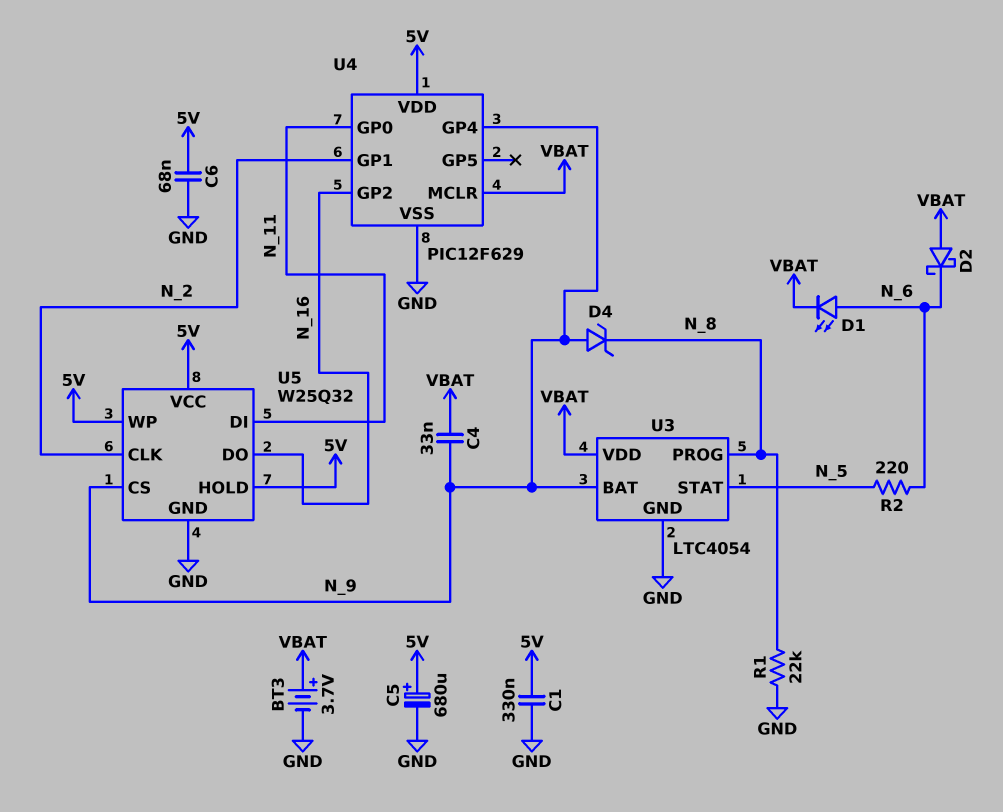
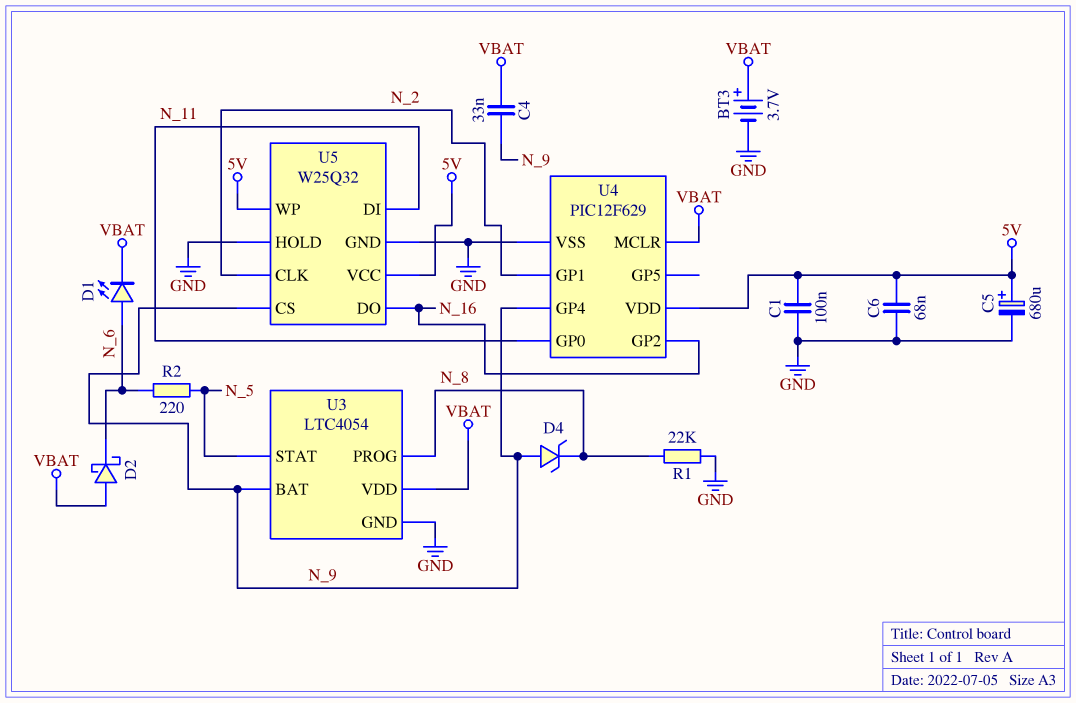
C1: 330nF (5V, GND) -> 100nF (5V, GND)
U5 pin HOLD: 5V -> GND

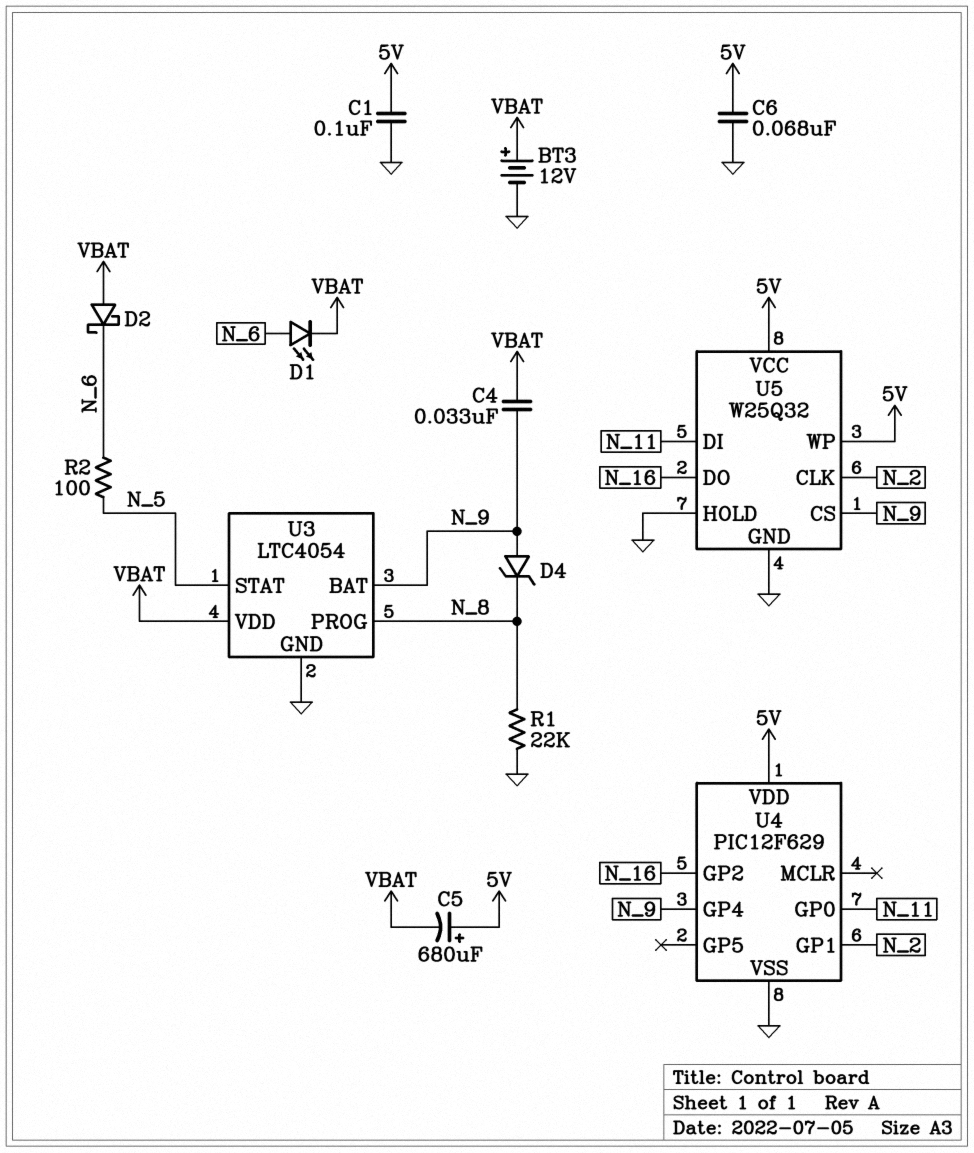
BT3: 3.7V (plus VBAT, minus GND) -> 12V (plus VBAT, minus GND)
C5: 680uF (plus 5V, minus GND) -> 680uF (plus 5V, minus VBAT)
R2: 220 (N_5, N_6) -> 100 (N_5, N_6)
U4 pin MCLR: VBAT -> none

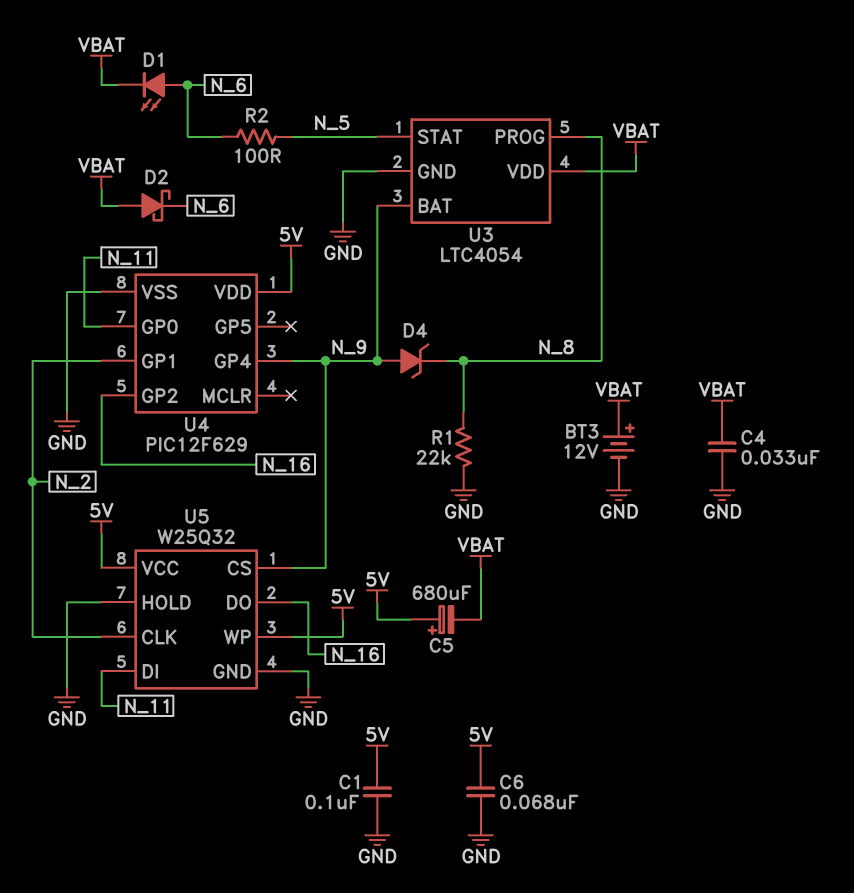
C4: 33nF (N_9, VBAT) -> 33nF (GND, VBAT)

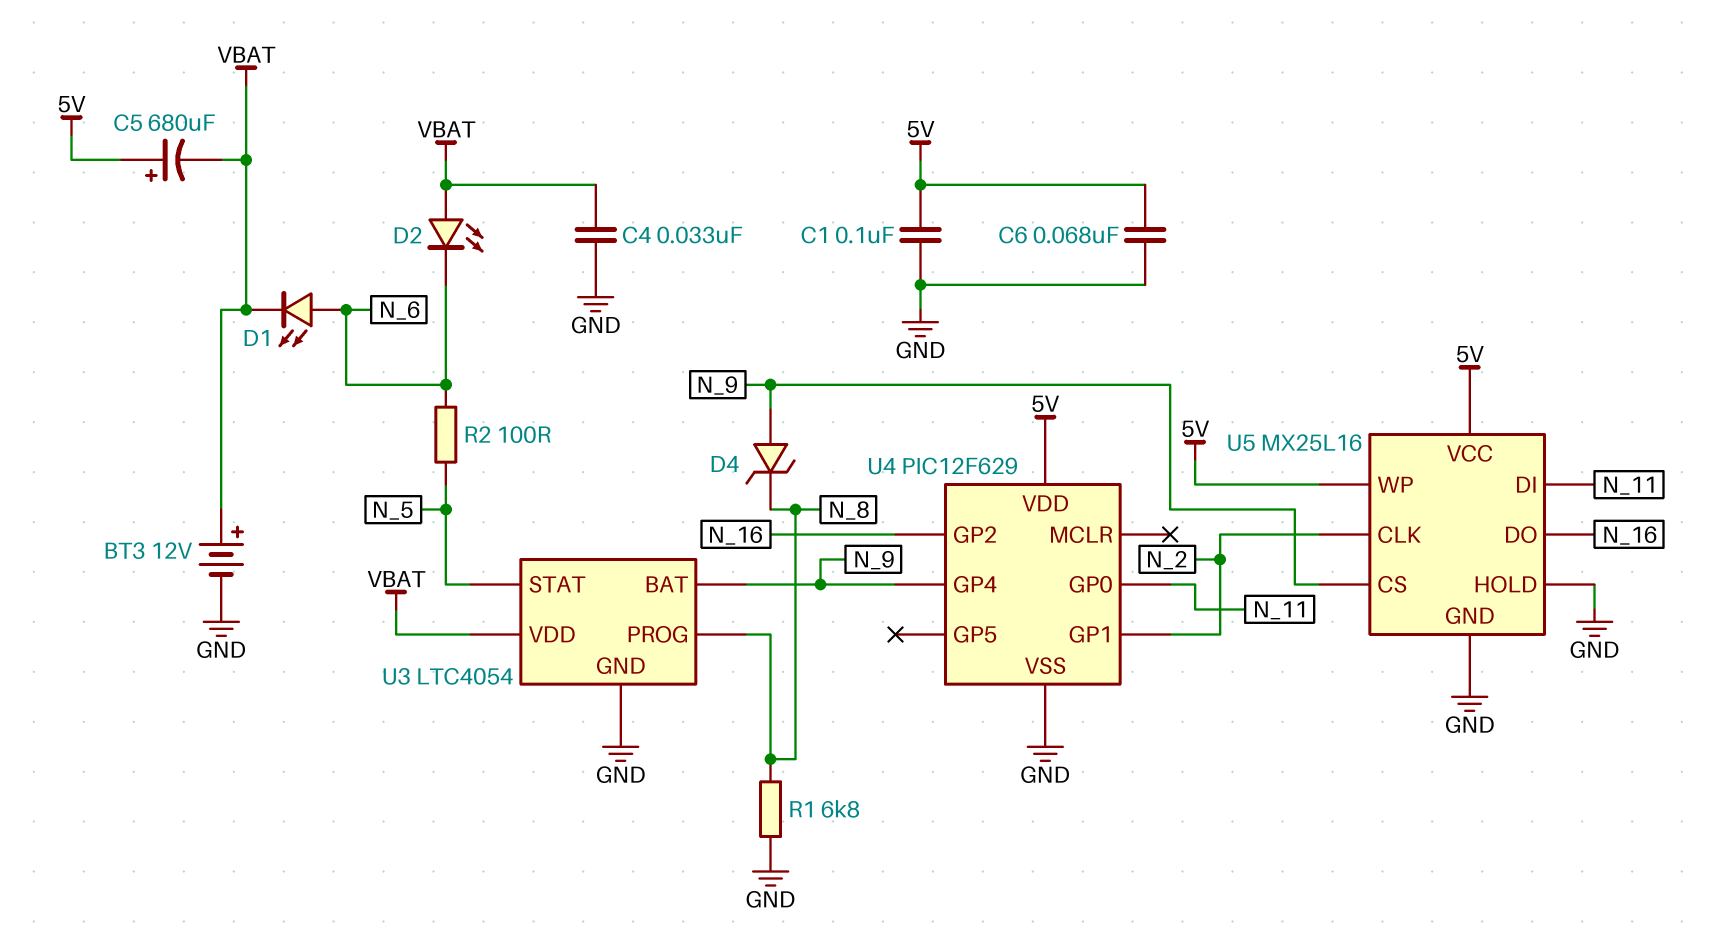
D2: schottky (A VBAT, K N_6) -> LED (A VBAT, K N_6)
R1: 22k (GND, N_8) -> 6.8k (GND, N_8)
U5: W25Q32 -> MX25L16

